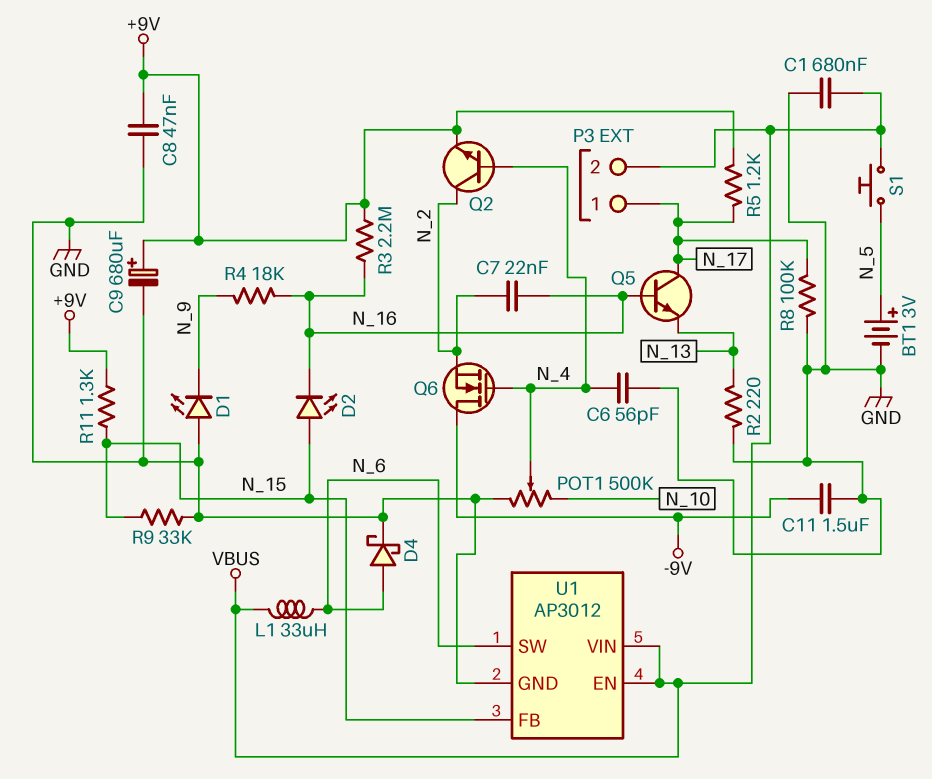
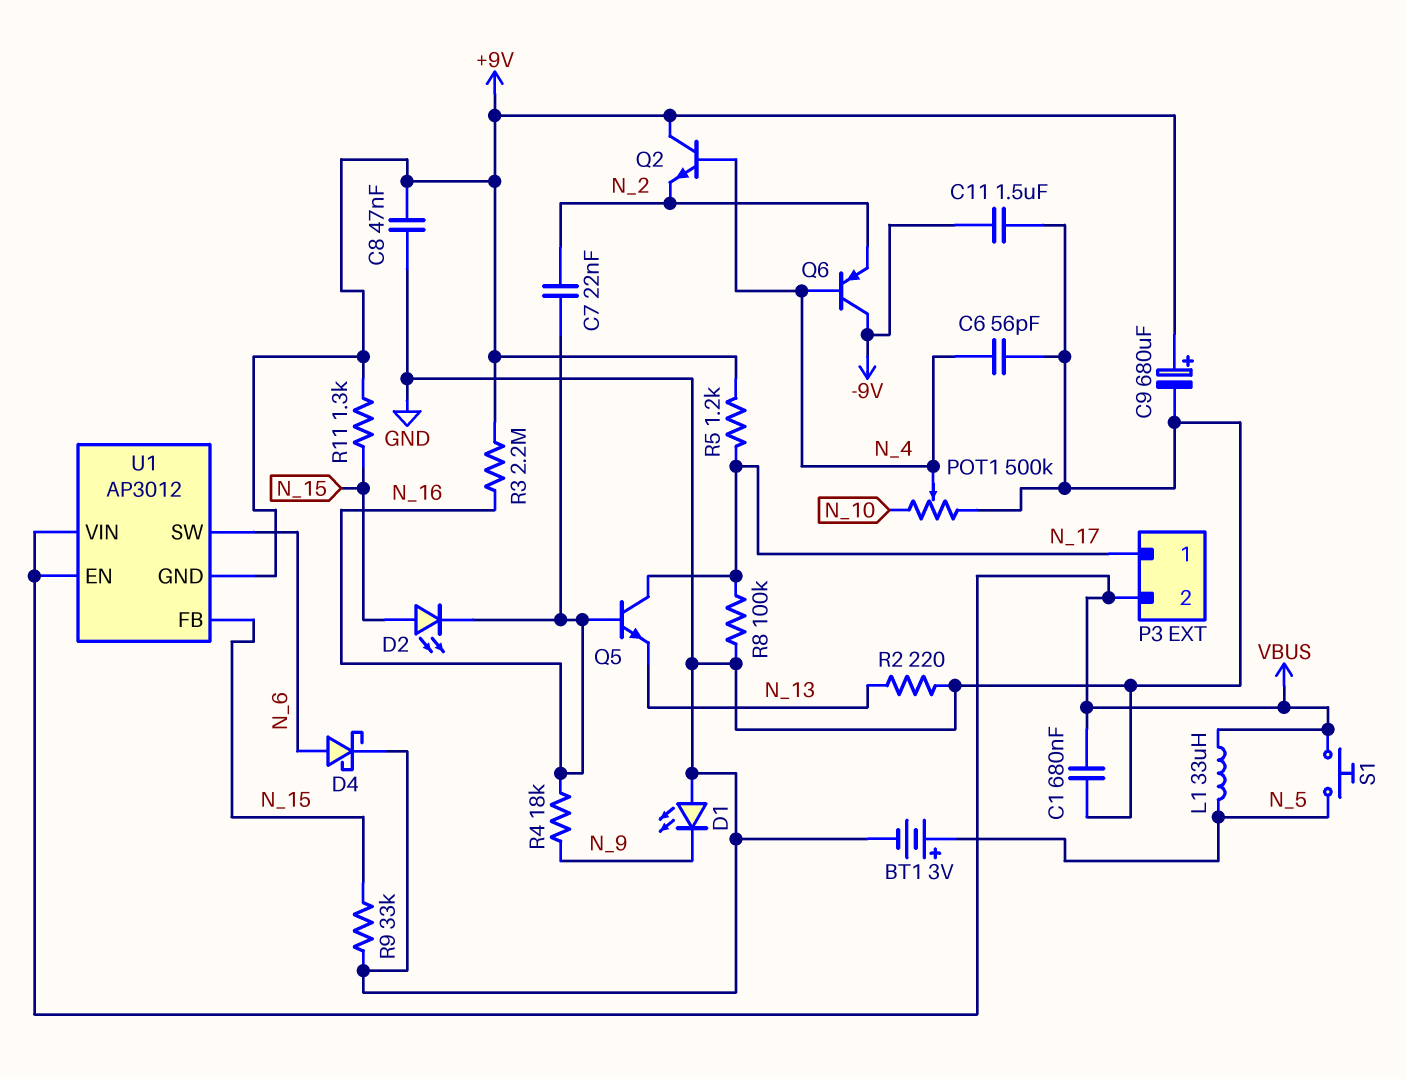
L1: 33uH (N_6, VBUS) -> 33uH (N_5, VBUS)
Q2: NPN (B N_4, C N_2, E +9V) -> NPN (B N_4, C +9V, E N_2)
Q6: NMOS (G N_4, D -9V, S N_2) -> PNP (B N_4, C -9V, E N_2)
U1 pin GND: GND -> +9V

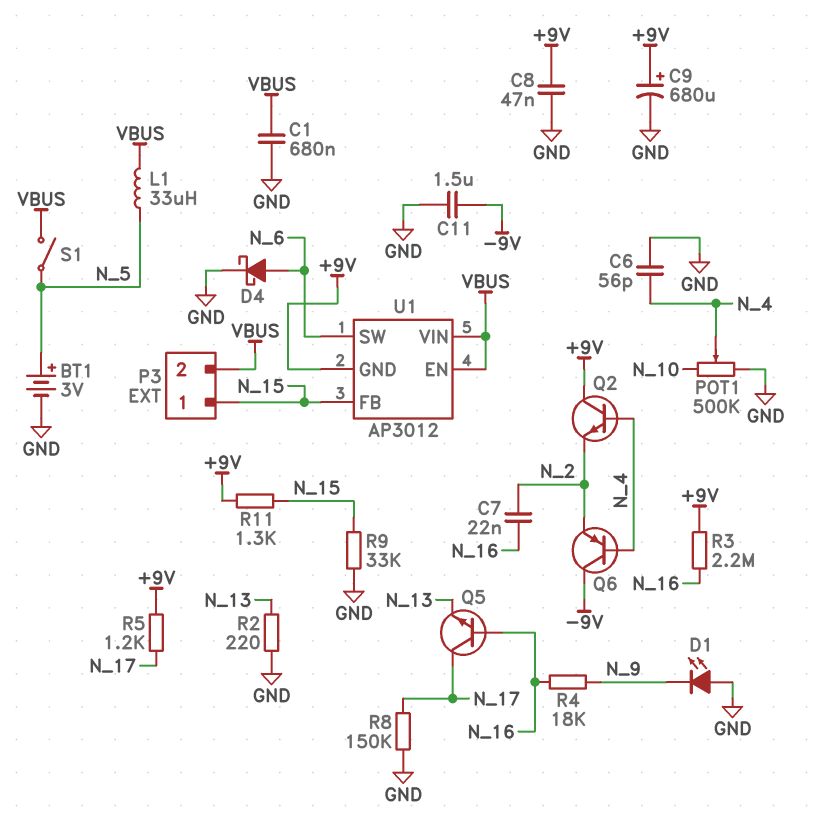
D2: LED (A N_15, K N_16) -> none
P3 pin 1: N_17 -> N_15
R8: 100k (GND, N_17) -> 150k (GND, N_17)
S1: button (N_5, VBUS) -> switch (N_5, VBUS)

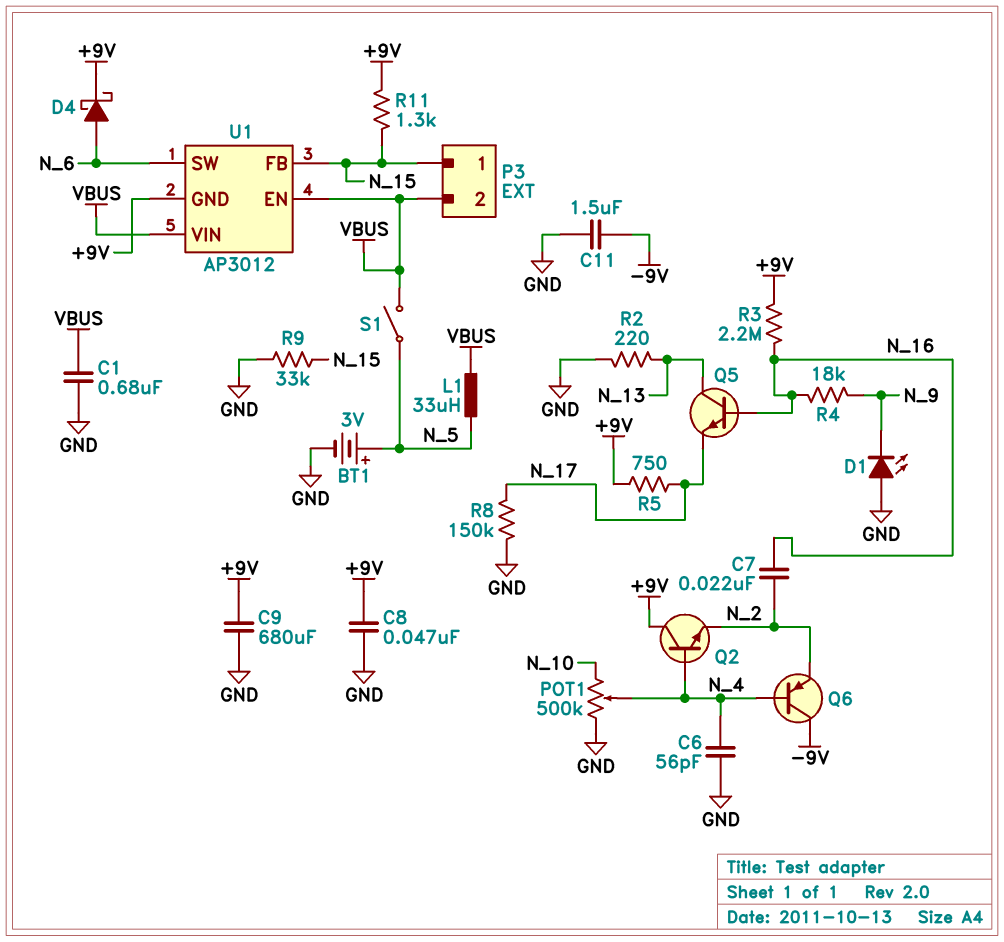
C9: 680uF (plus +9V, minus GND) -> 680uF (+9V, GND)
D4: schottky (A N_6, K GND) -> schottky (A N_6, K +9V)
Q5: NPN (B N_16, C N_17, E N_13) -> NPN (B N_16, C N_13, E N_17)
R5: 1.2k (+9V, N_17) -> 750 (+9V, N_17)

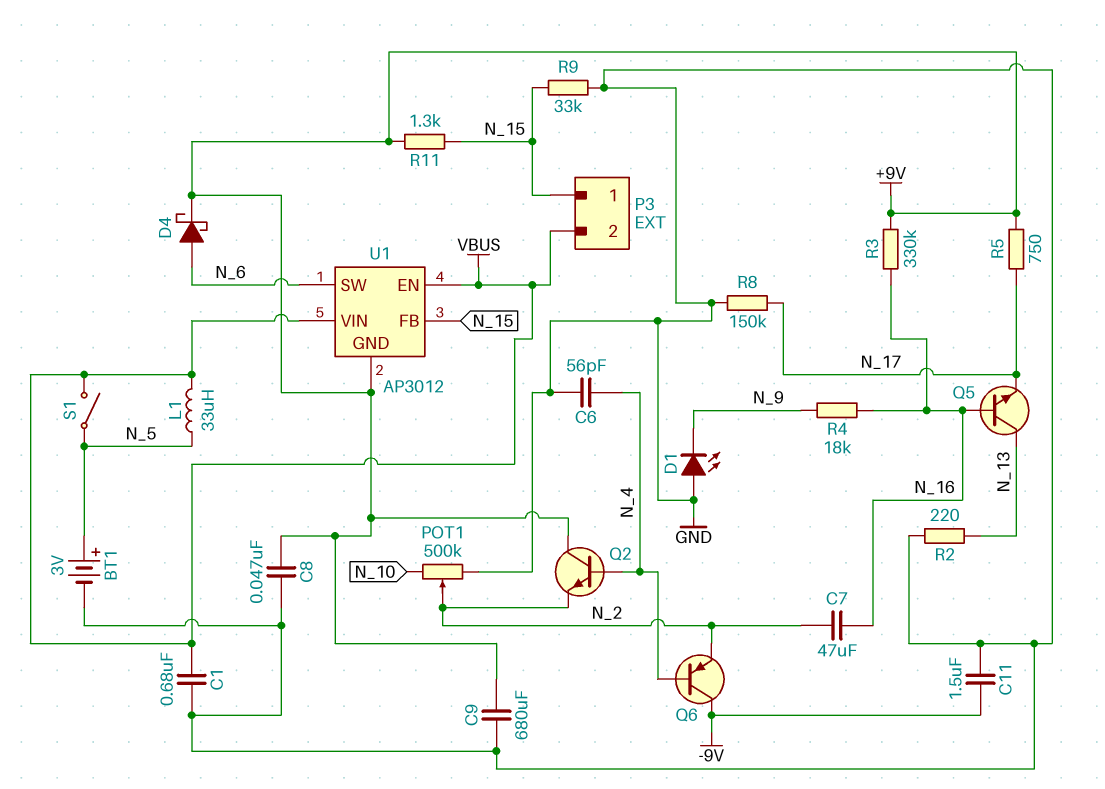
C7: 22nF (N_2, N_16) -> 47uF (N_2, N_16)
POT1: 500k (GND, N_10, wiper N_4) -> 500k (GND, N_10, wiper N_2)
R3: 2.2M (+9V, N_16) -> 330k (+9V, N_16)

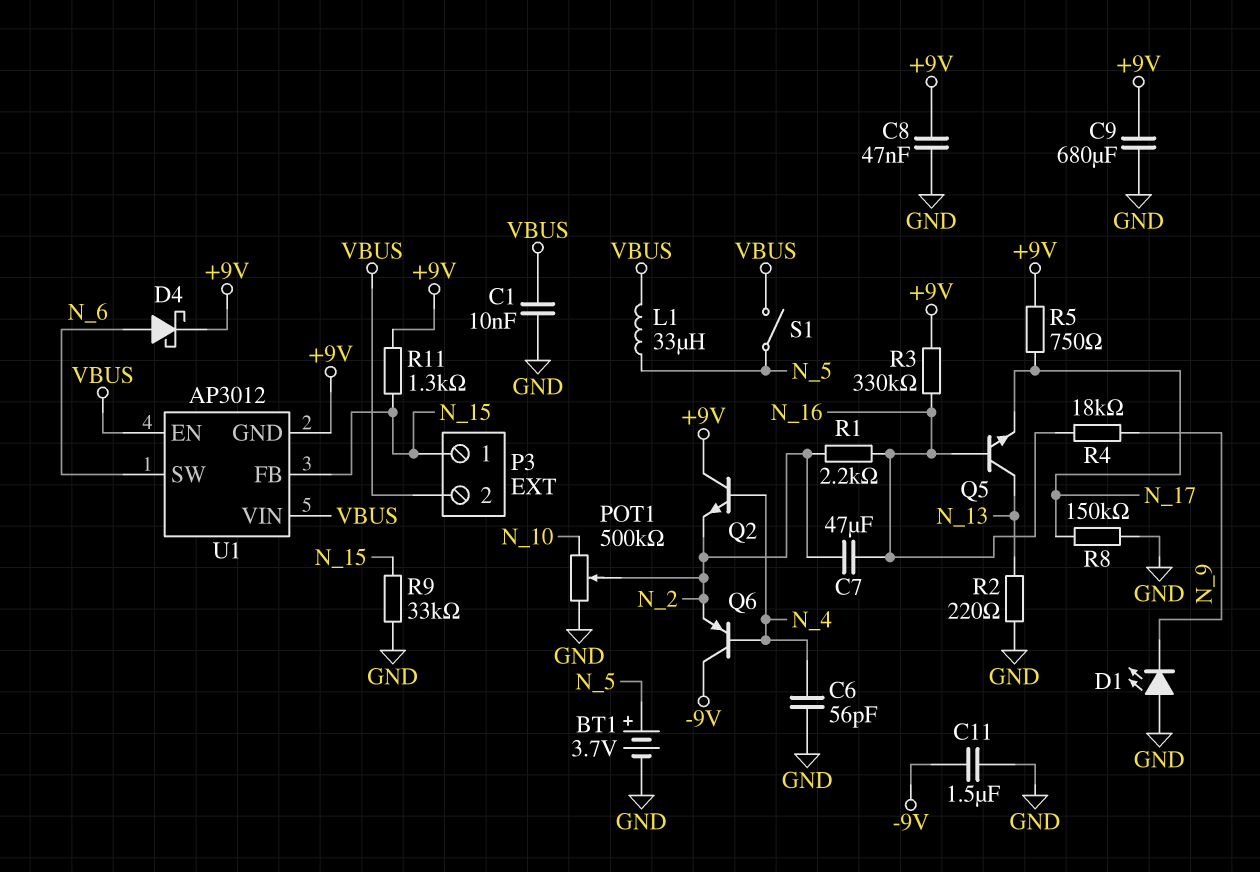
BT1: 3V (plus N_5, minus GND) -> 3.7V (plus N_5, minus GND)
C1: 680nF (GND, VBUS) -> 10nF (GND, VBUS)
R1: none -> 2.2k (N_2, N_16)

